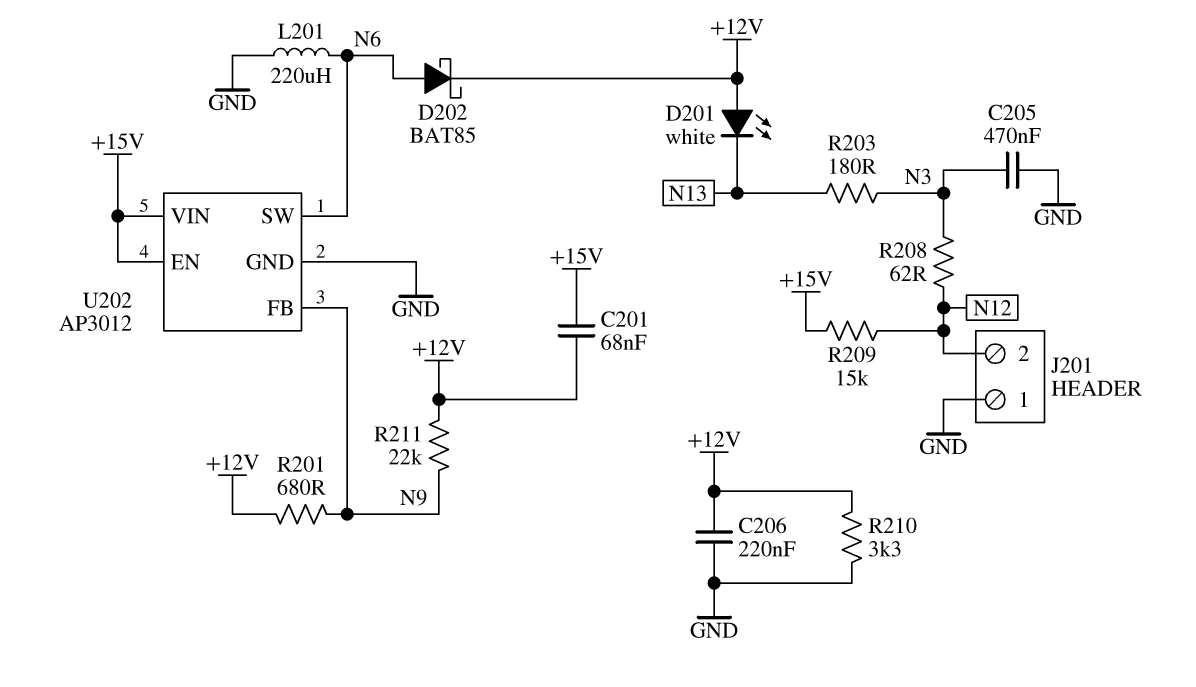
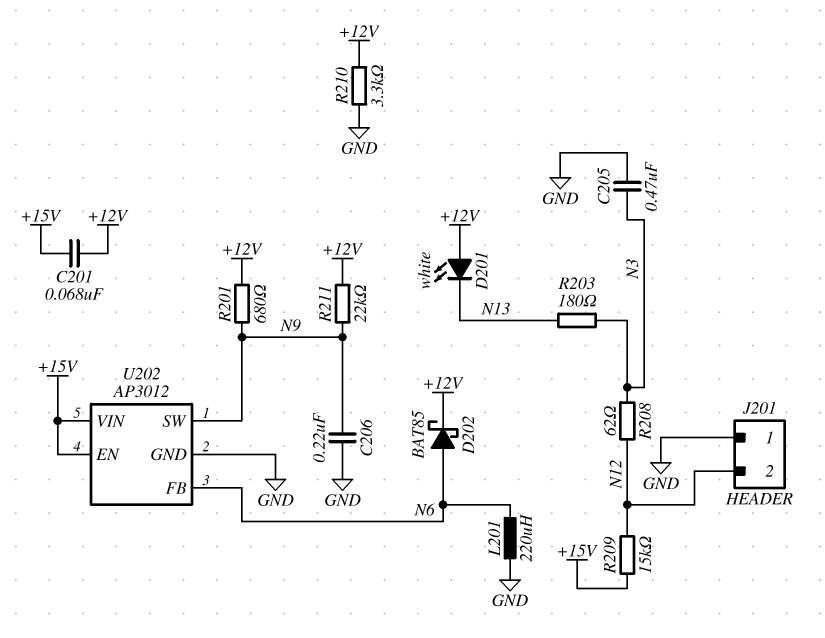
C206: 220nF (+12V, GND) -> 220nF (GND, N9)
U202 pin FB: N9 -> N6
U202 pin SW: N6 -> N9

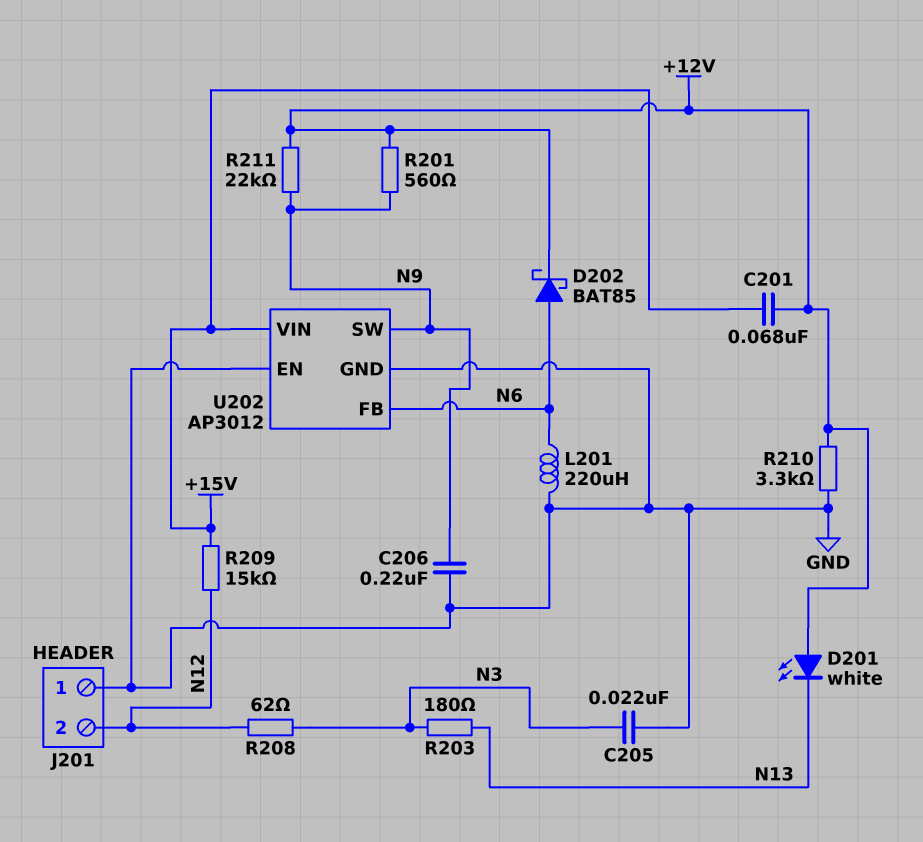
C205: 470nF (GND, N3) -> 22nF (GND, N3)
R201: 680 (+12V, N9) -> 560 (+12V, N9)
U202 pin EN: +15V -> GND

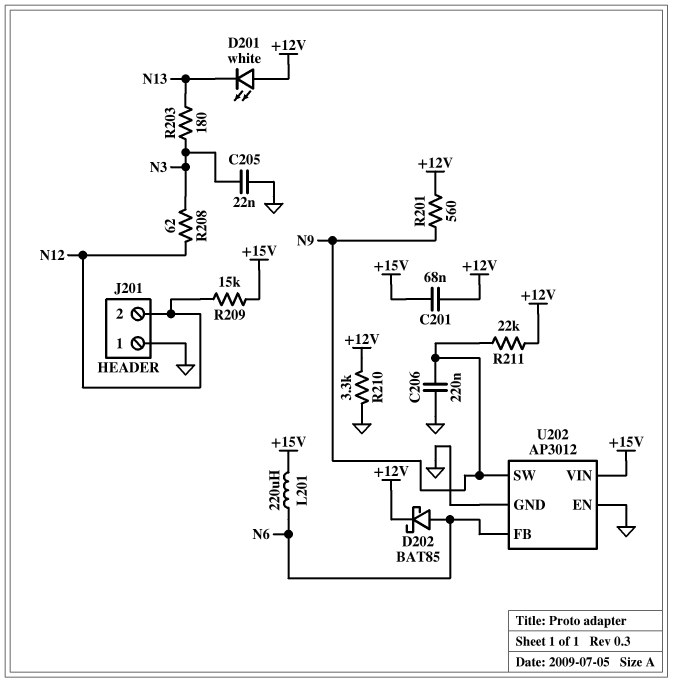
L201: 220uH (GND, N6) -> 220uH (+15V, N6)

